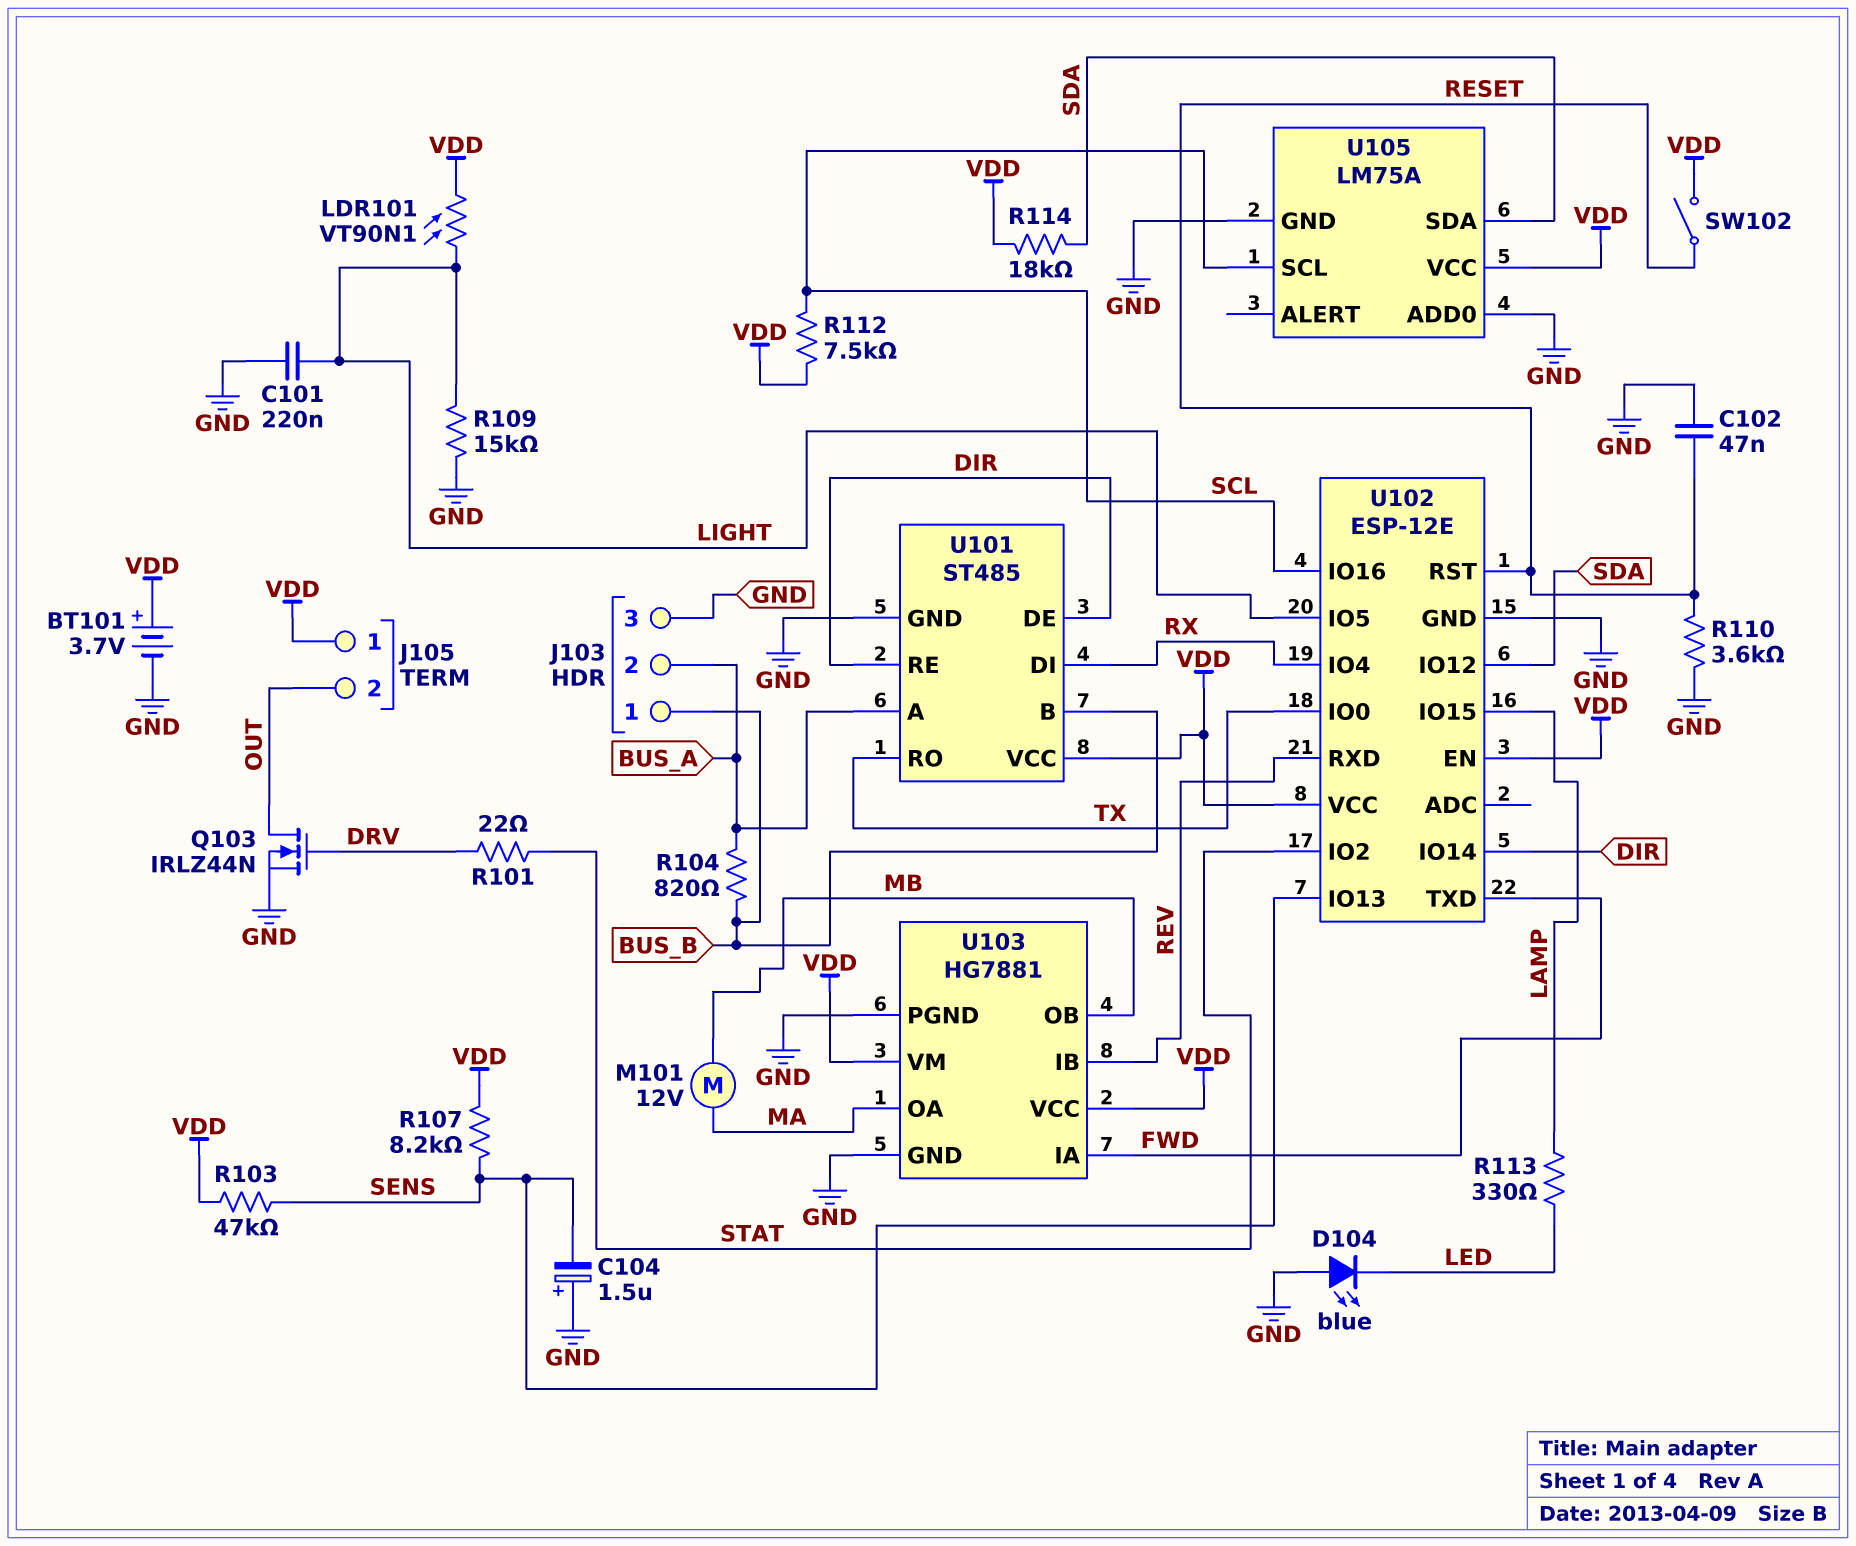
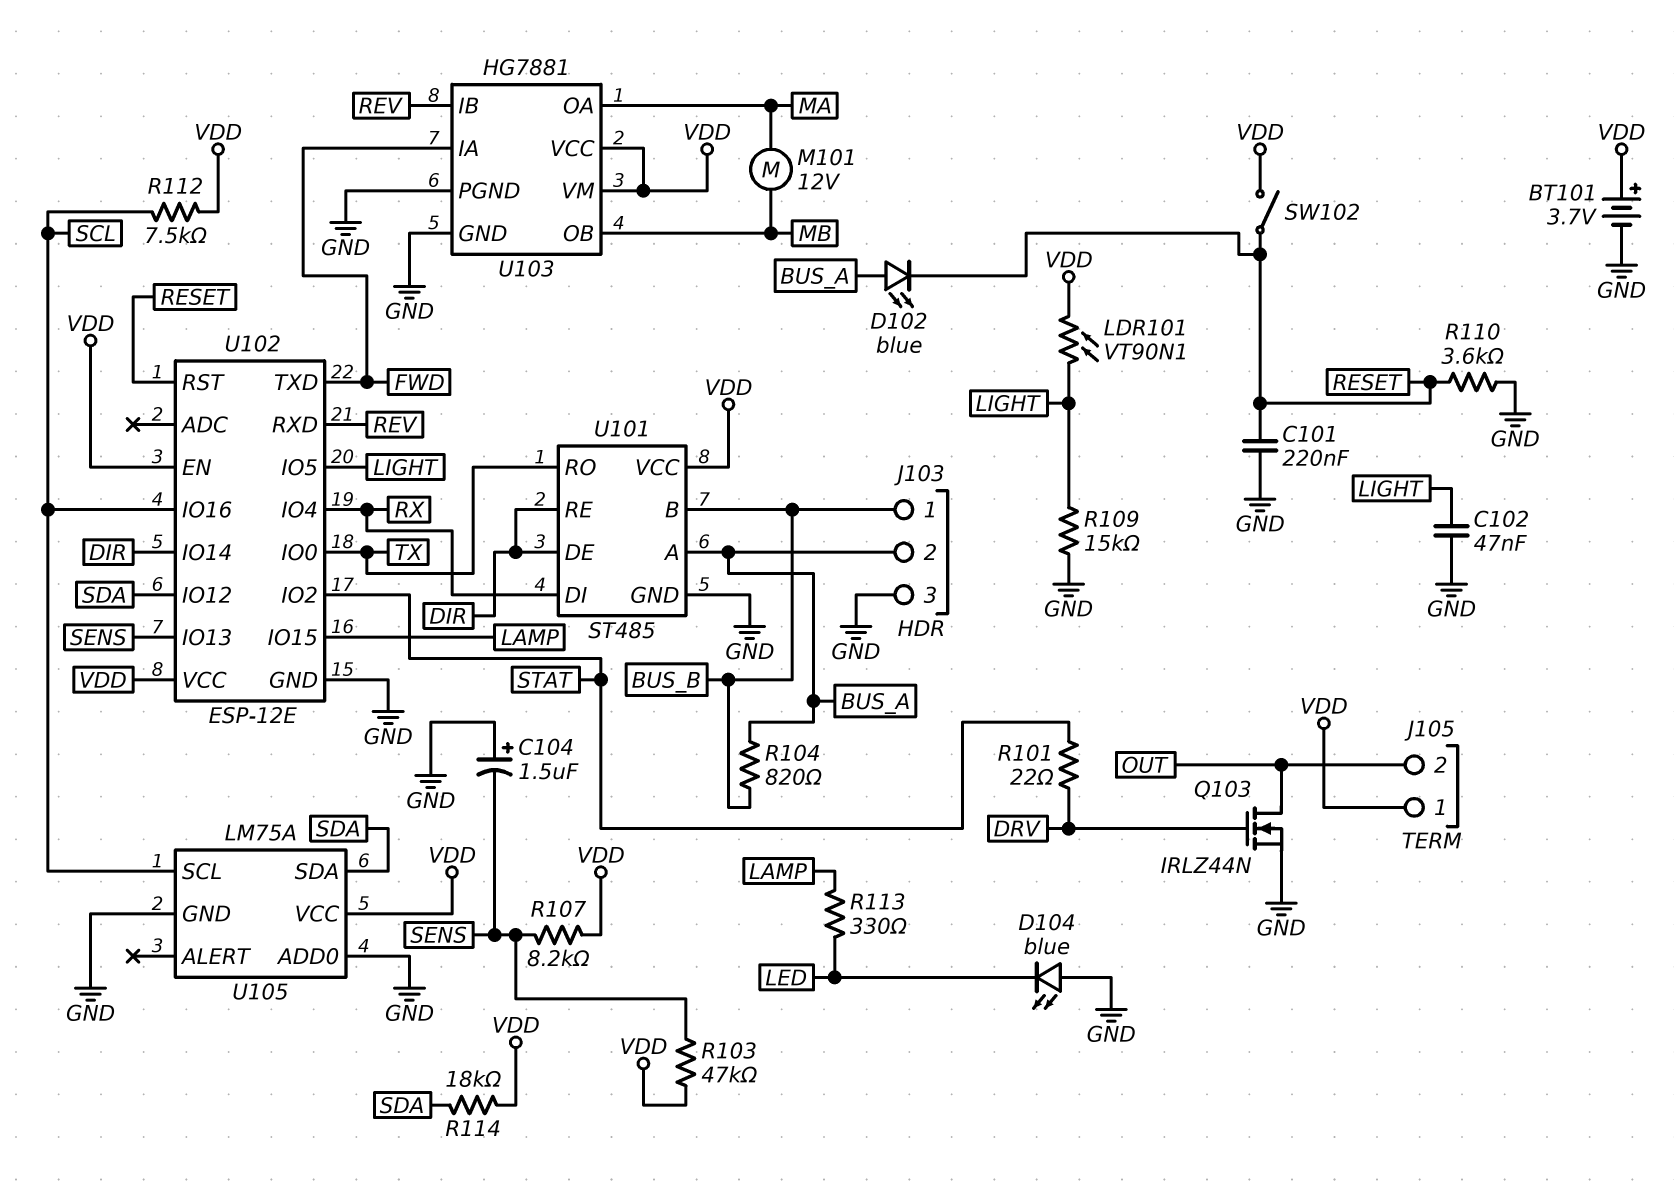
C101: 220nF (GND, LIGHT) -> 220nF (GND, RESET)
C102: 47nF (GND, RESET) -> 47nF (GND, LIGHT)
D102: none -> LED blue (A BUS_A, K RESET)

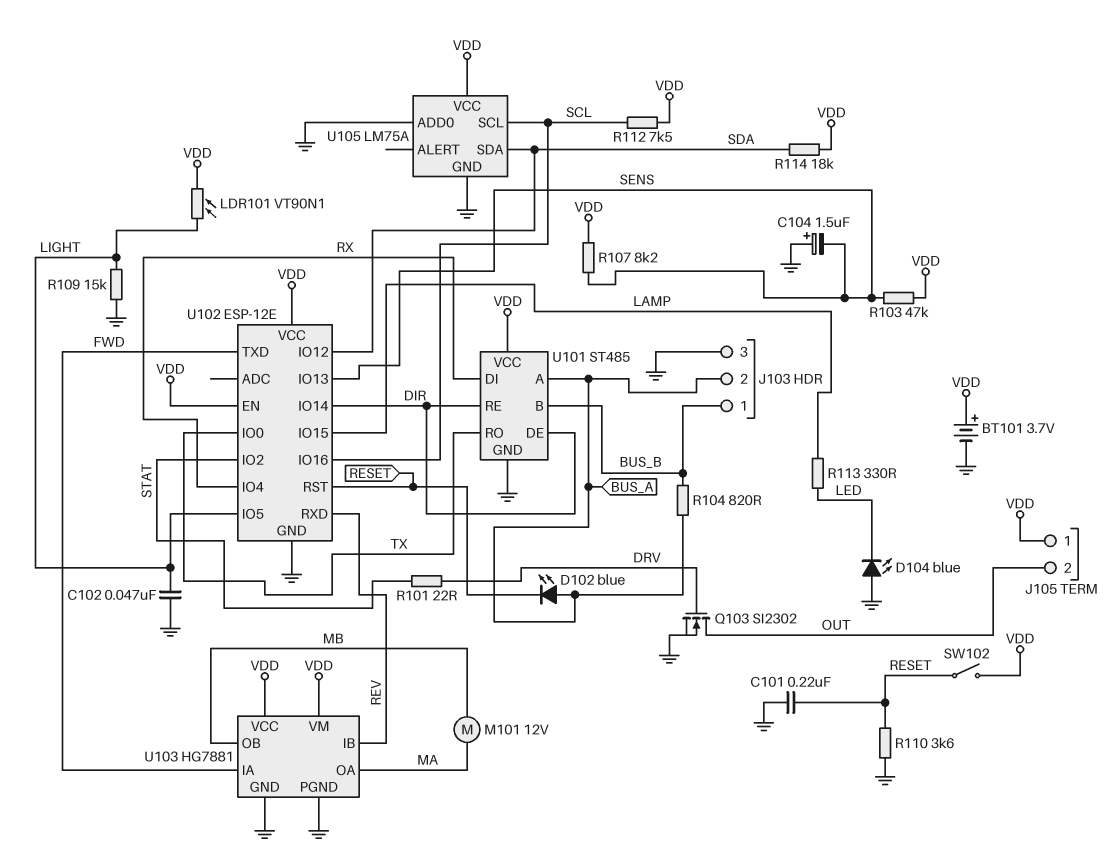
Q103: NMOS IRLZ44N (G DRV, D OUT, S GND) -> NMOS SI2302 (G DRV, D OUT, S GND)

